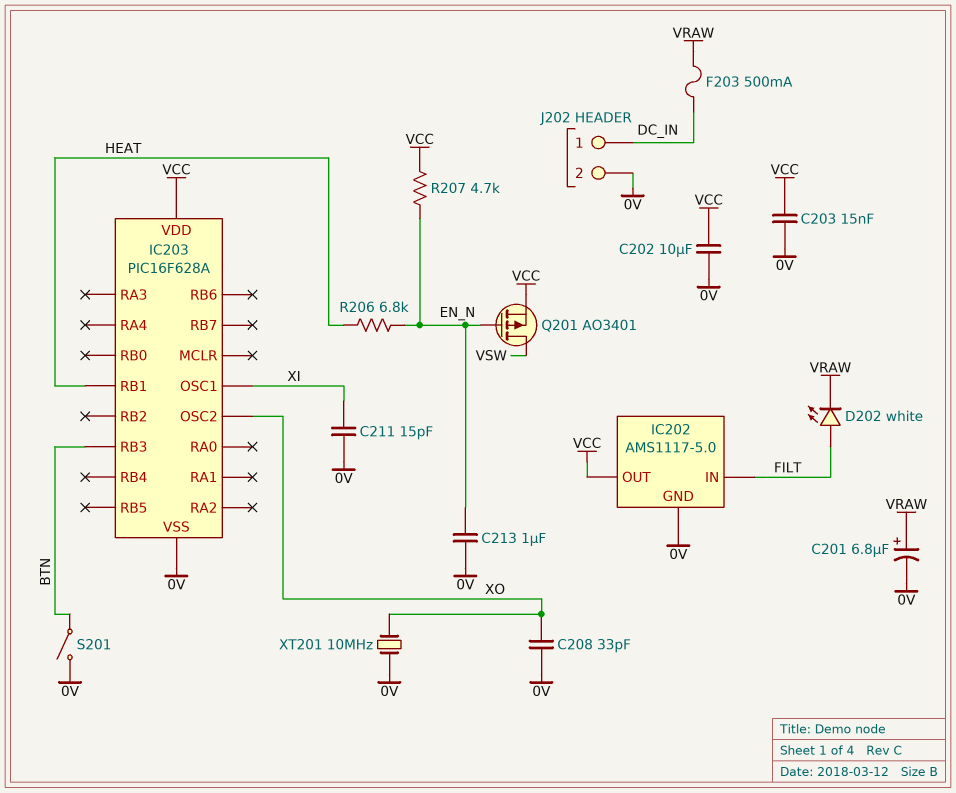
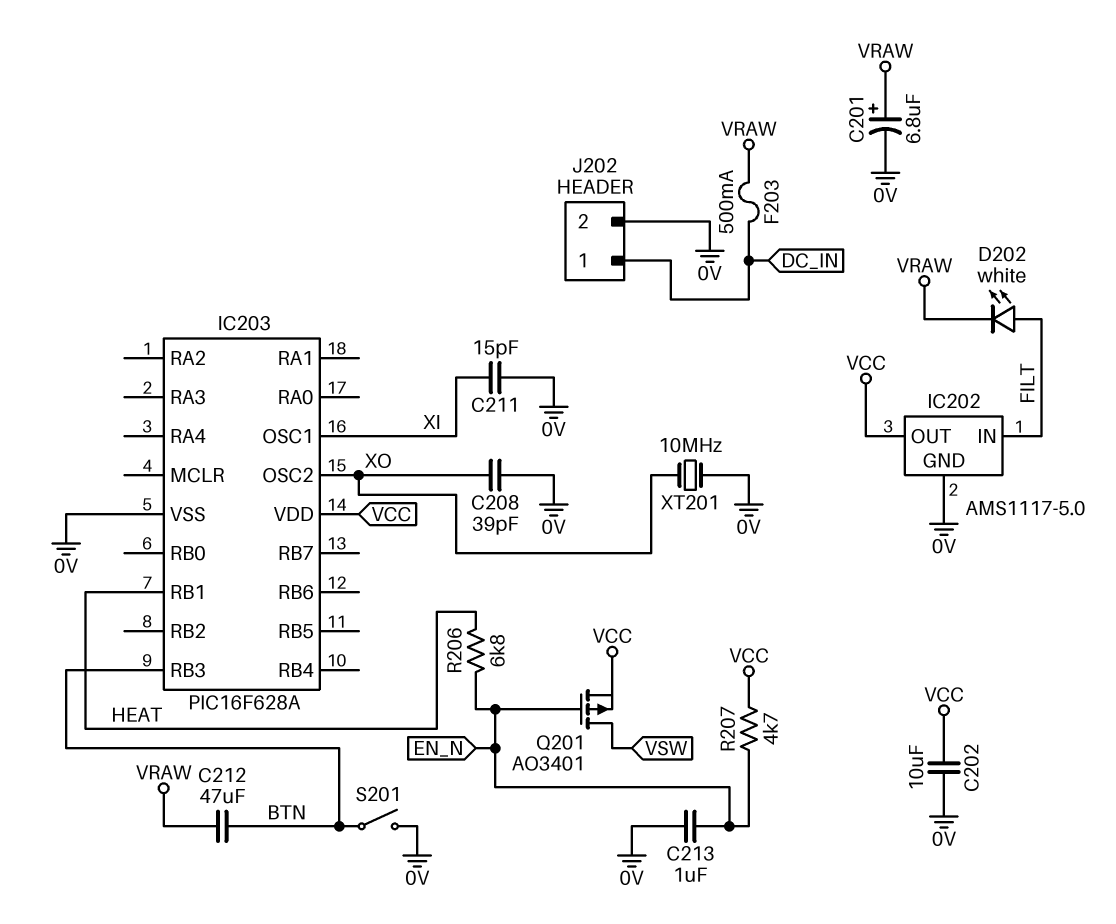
C203: 15nF (0V, VCC) -> none
C208: 33pF (0V, XO) -> 39pF (0V, XO)
C212: none -> 47uF (BTN, VRAW)

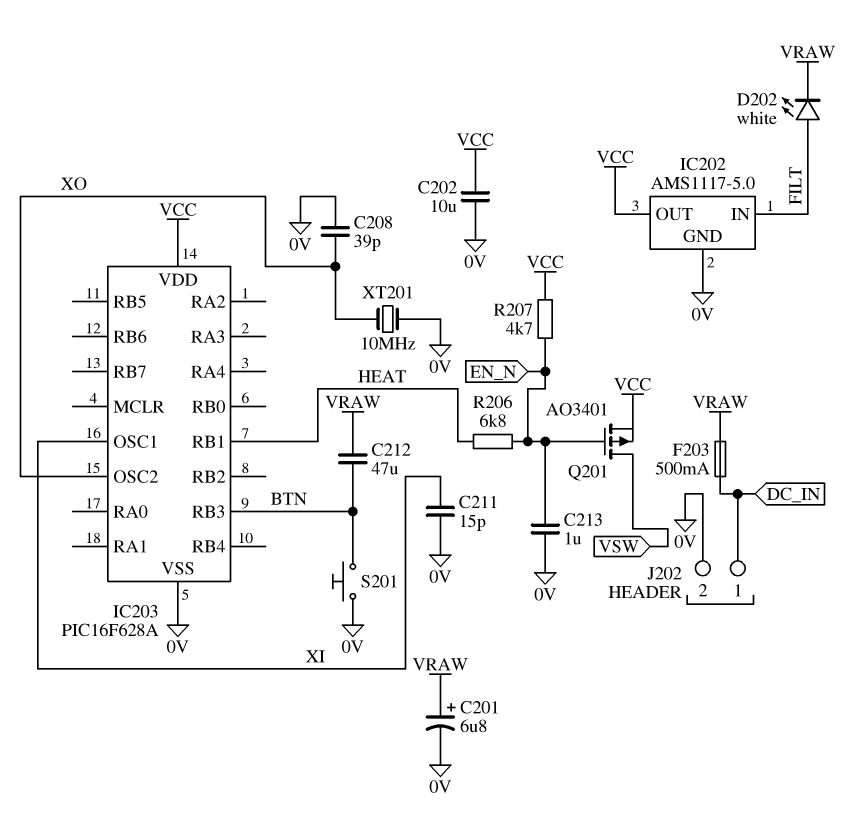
S201: switch (0V, BTN) -> button (0V, BTN)

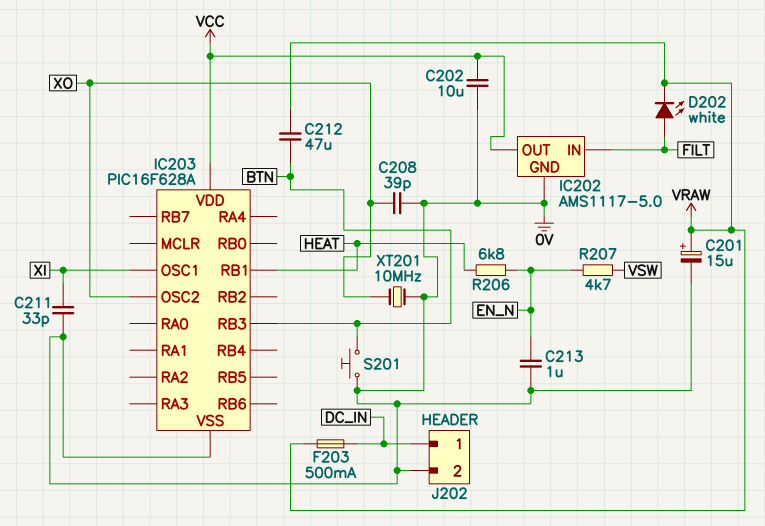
C201: 6.8uF (plus VRAW, minus 0V) -> 15uF (plus VRAW, minus 0V)
C211: 15pF (0V, XI) -> 33pF (0V, XI)
Q201: PMOS AO3401 (G EN_N, D VSW, S VCC) -> none
R207: 4.7k (EN_N, VCC) -> 4.7k (EN_N, VSW)

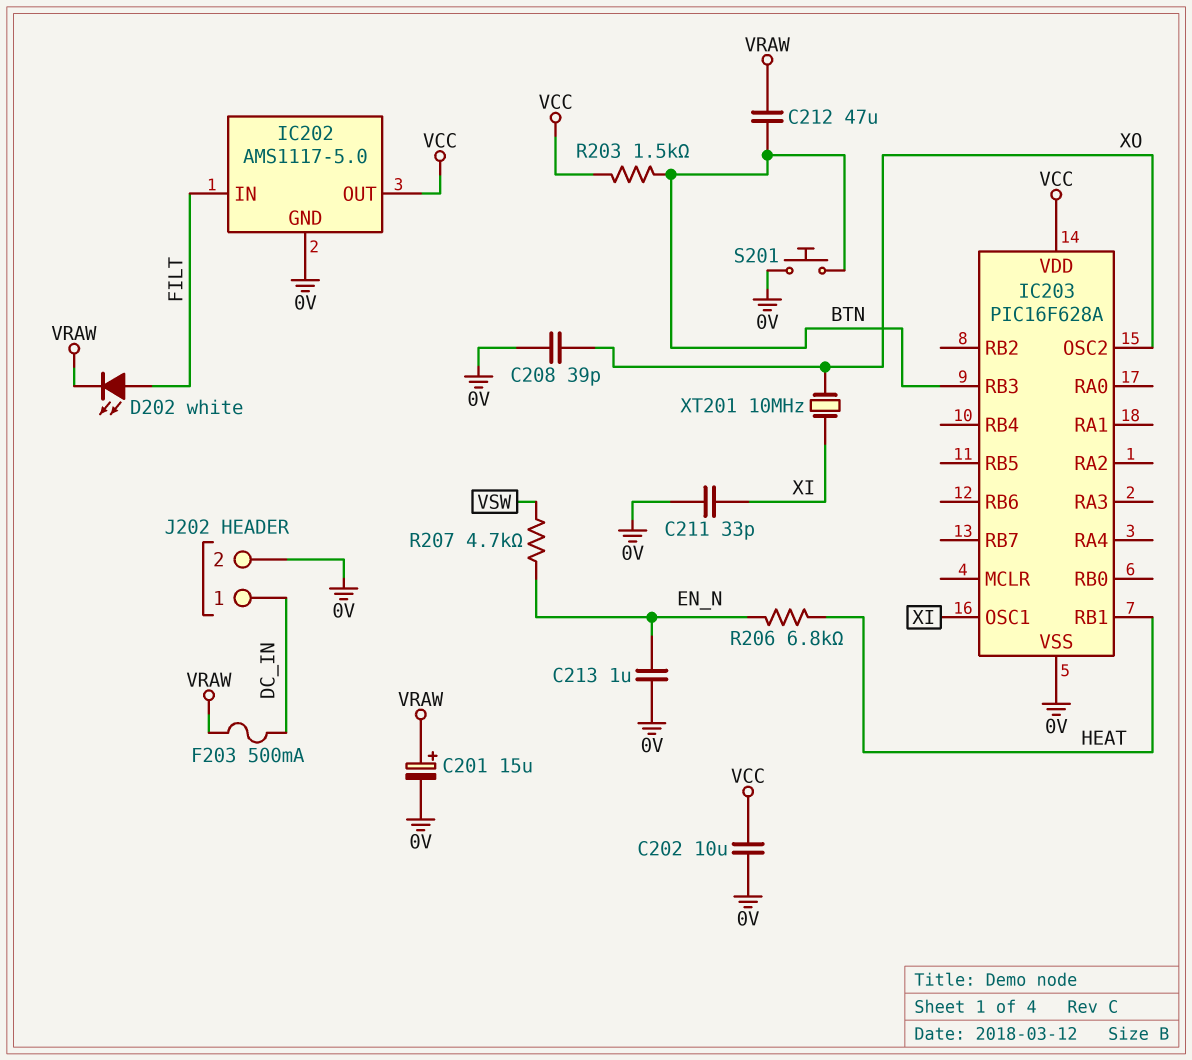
R203: none -> 1.5k (BTN, VCC)
XT201: 10MHz (0V, XO) -> 10MHz (XI, XO)

